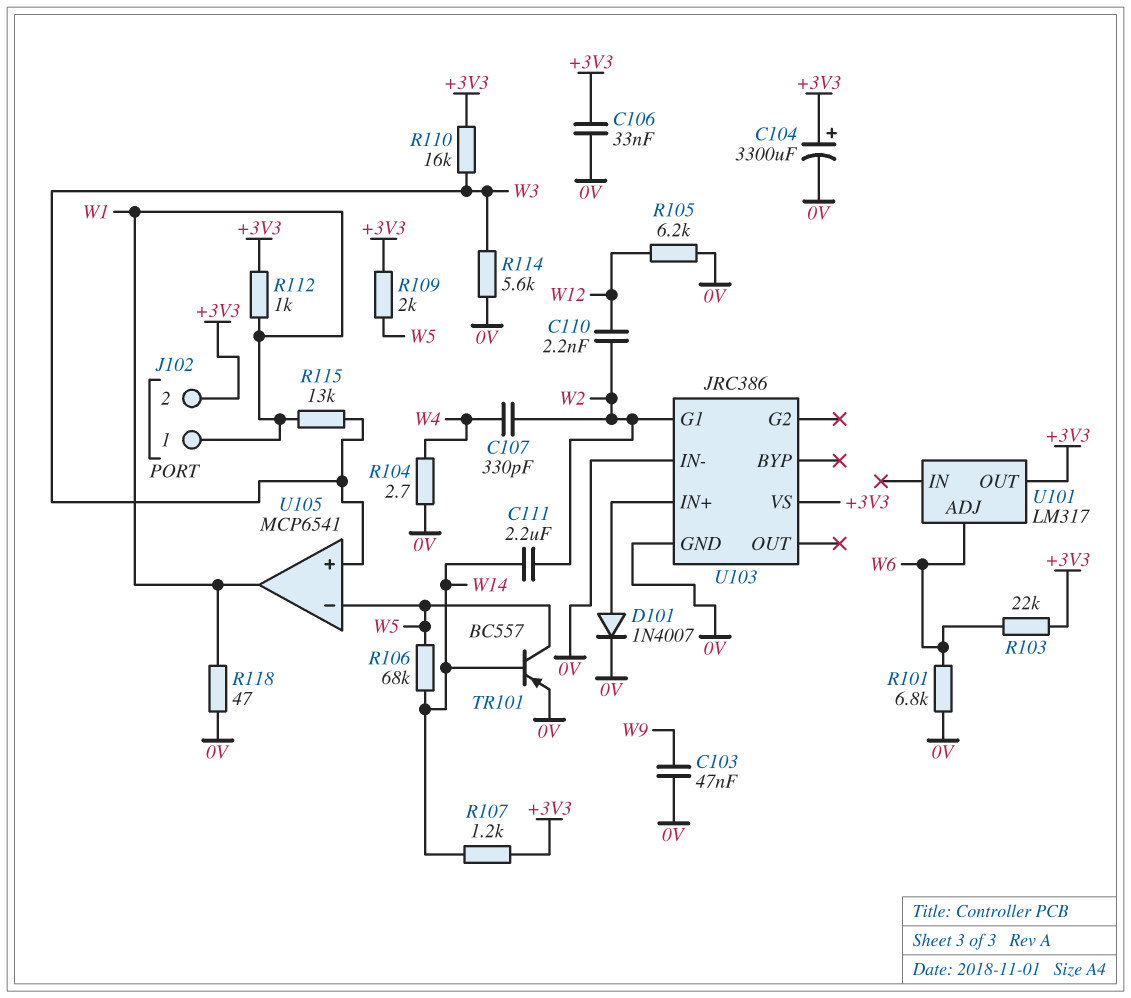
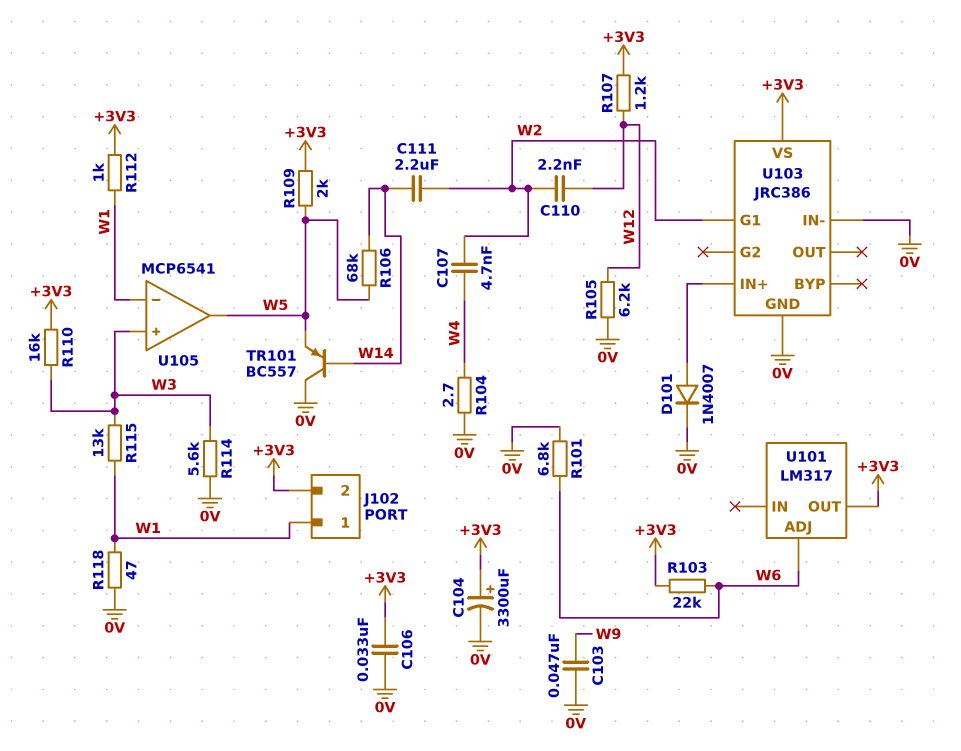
C107: 330pF (W2, W4) -> 4.7nF (W2, W4)
R107: 1.2k (+3V3, W14) -> 1.2k (+3V3, W12)
TR101: PNP BC557 (B W14, C W5, E 0V) -> PNP BC557 (B W14, C 0V, E W5)
U105 pin in-: W5 -> W1
U105 pin out: W1 -> W5

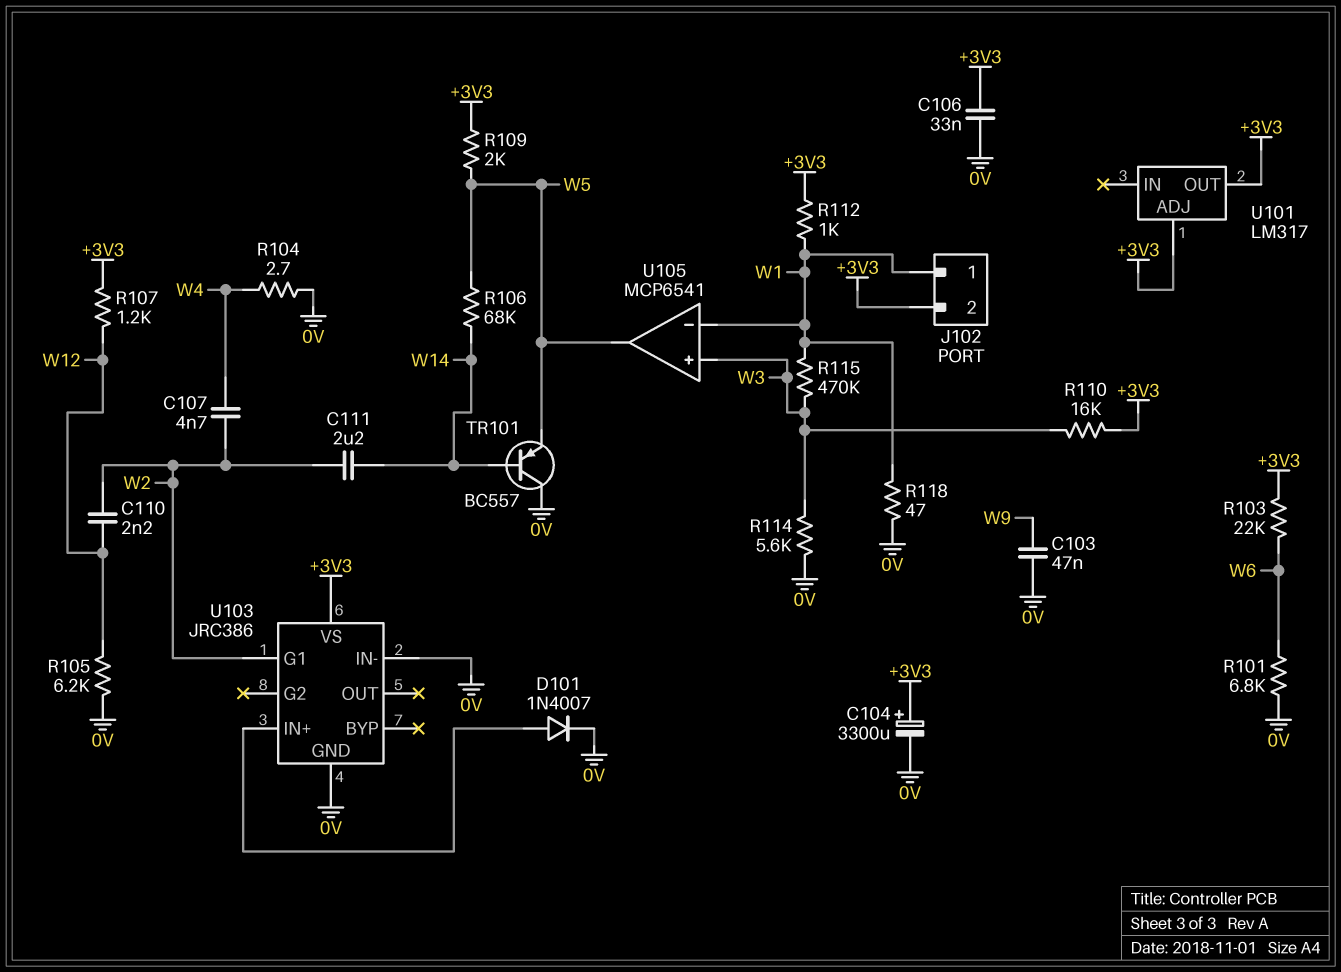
R115: 13k (W1, W3) -> 470k (W1, W3)
U101 pin ADJ: W6 -> +3V3

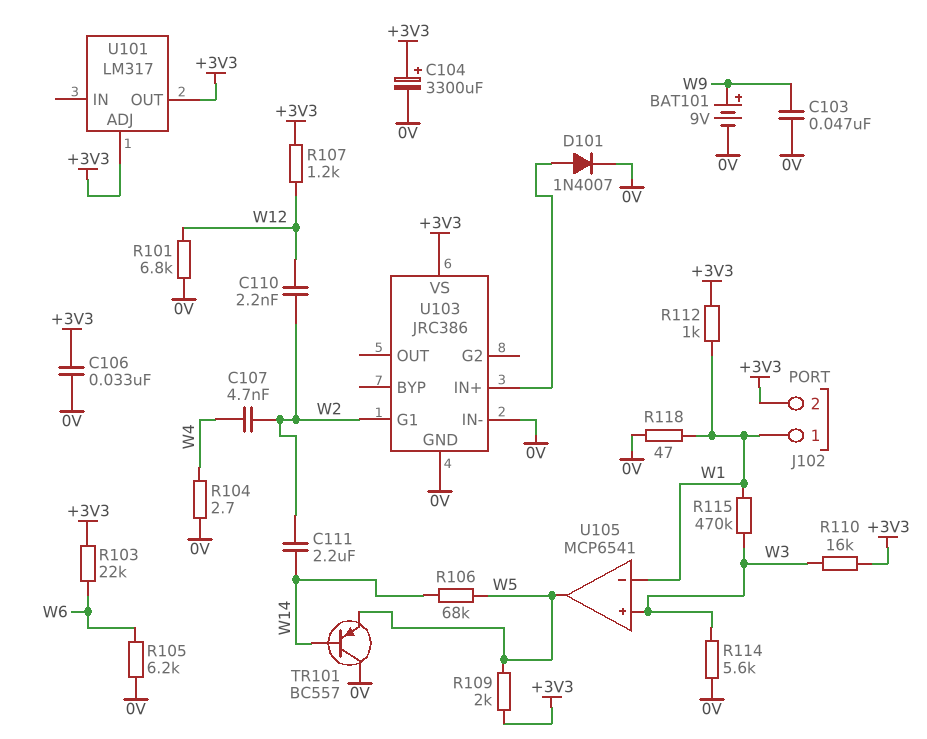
BAT101: none -> 9V (plus W9, minus 0V)
R101: 6.8k (0V, W6) -> 6.8k (0V, W12)
R105: 6.2k (0V, W12) -> 6.2k (0V, W6)

